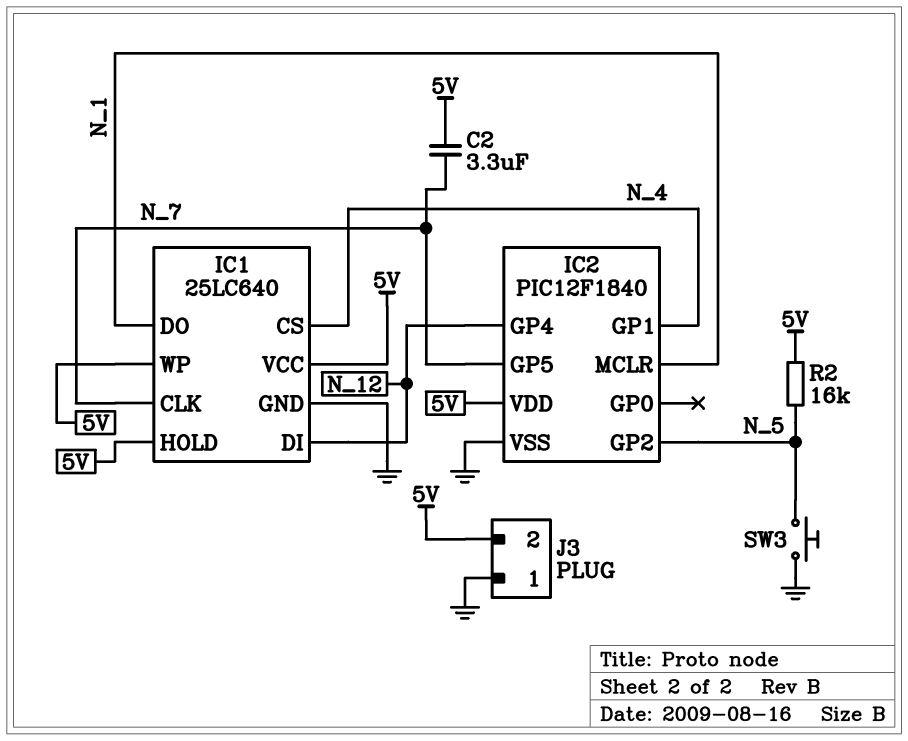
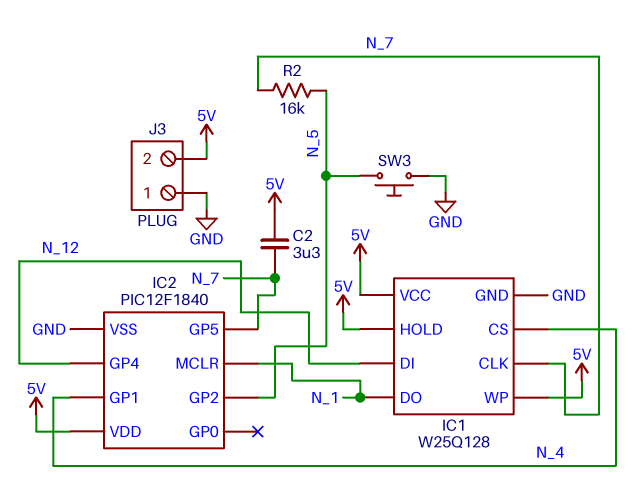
IC1: 25LC640 -> W25Q128
R2: 16k (5V, N_5) -> 16k (N_5, N_7)

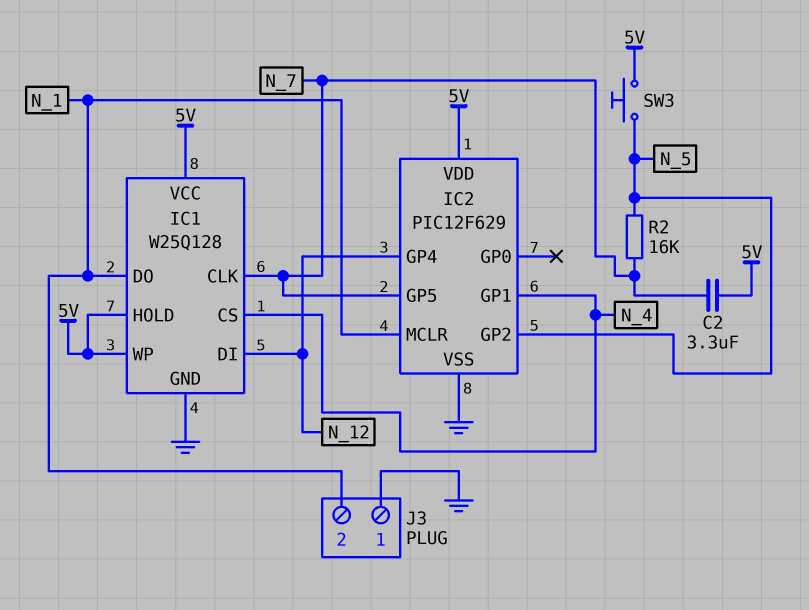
IC2: PIC12F1840 -> PIC12F629
J3 pin 2: 5V -> N_1
SW3: button (GND, N_5) -> button (5V, N_5)

